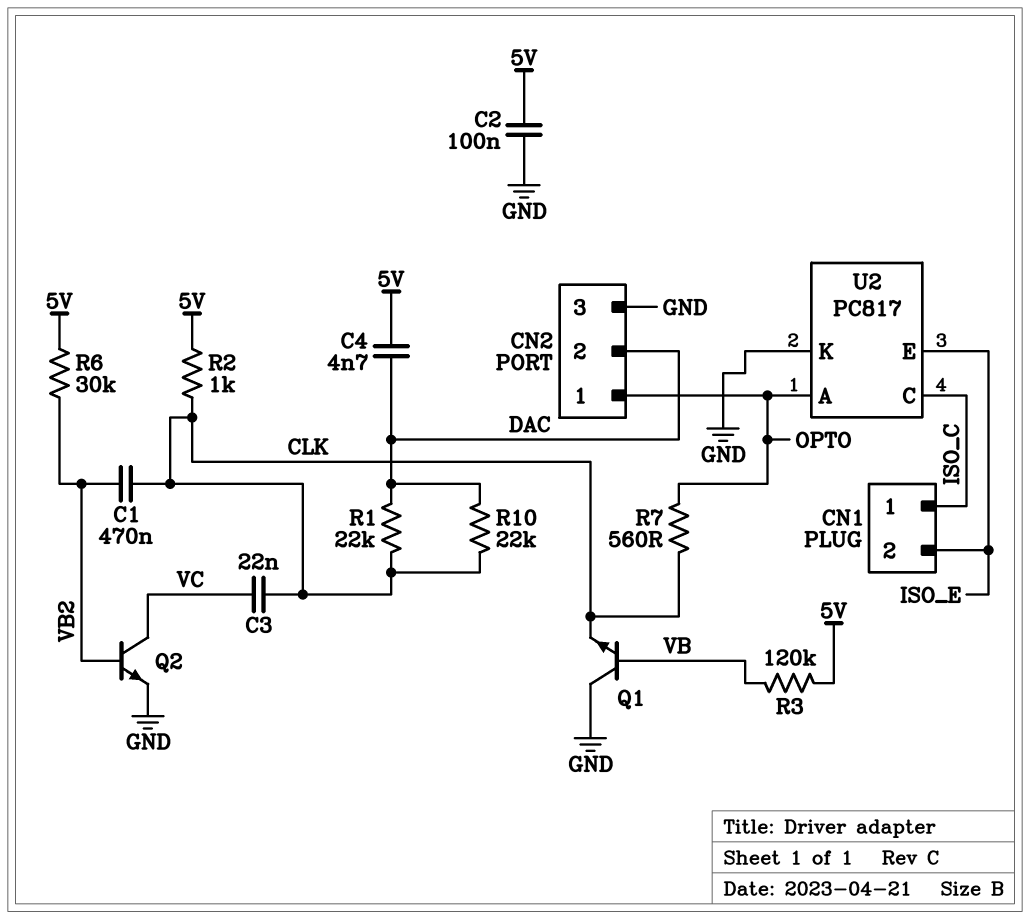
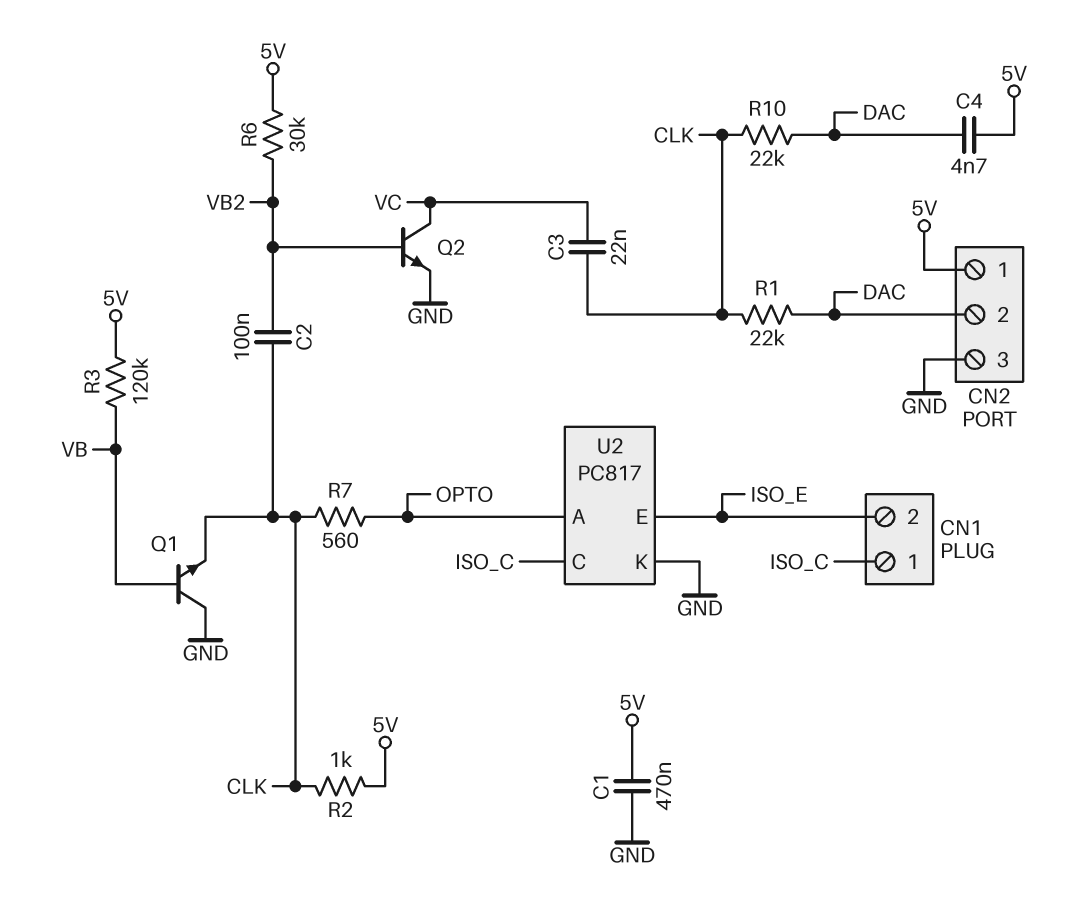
C1: 470nF (CLK, VB2) -> 470nF (5V, GND)
C2: 100nF (5V, GND) -> 100nF (CLK, VB2)
CN2 pin 1: OPTO -> 5V

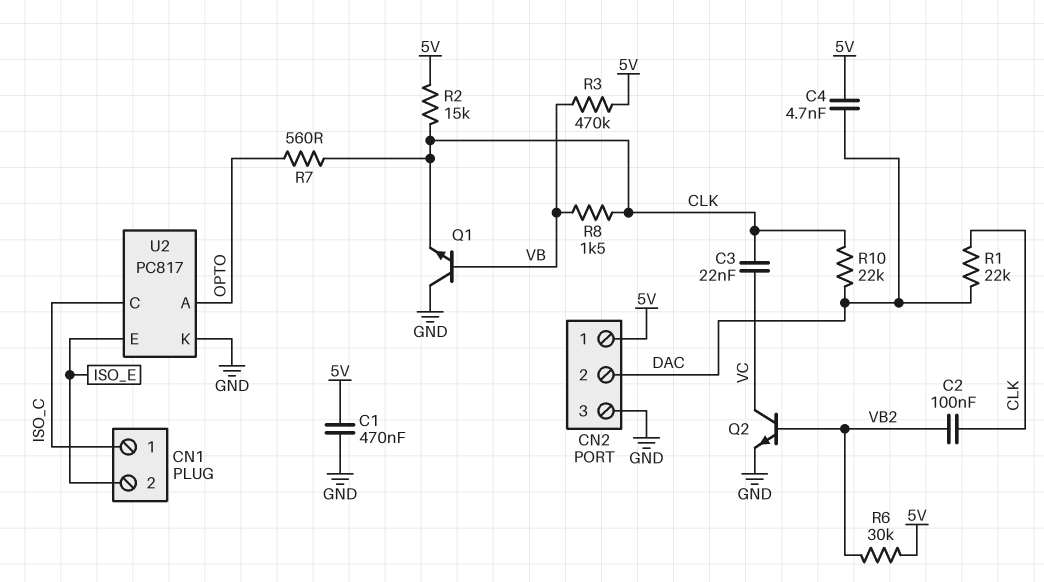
R2: 1k (5V, CLK) -> 15k (5V, CLK)
R3: 120k (5V, VB) -> 470k (5V, VB)
R8: none -> 1.5k (CLK, VB)

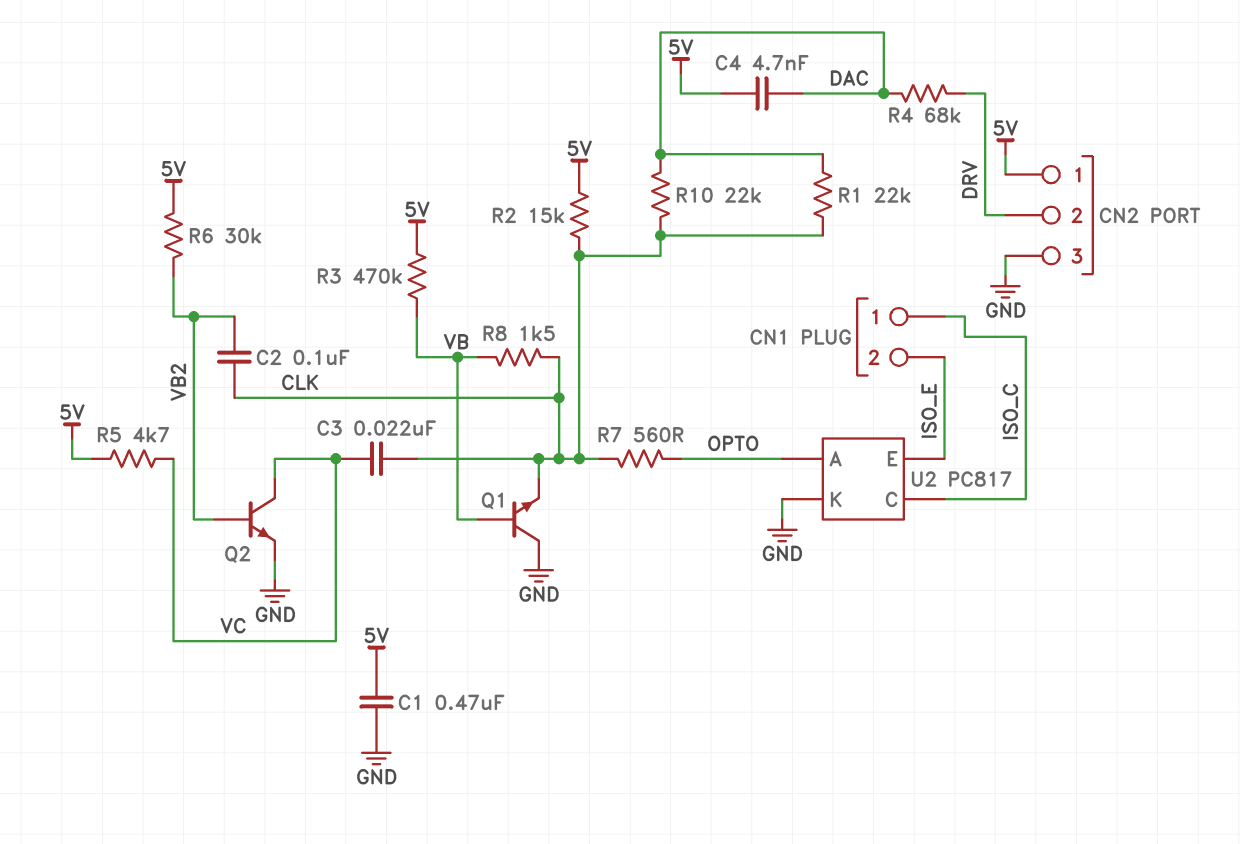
CN2 pin 2: DAC -> DRV
R4: none -> 68k (DAC, DRV)
R5: none -> 4.7k (5V, VC)

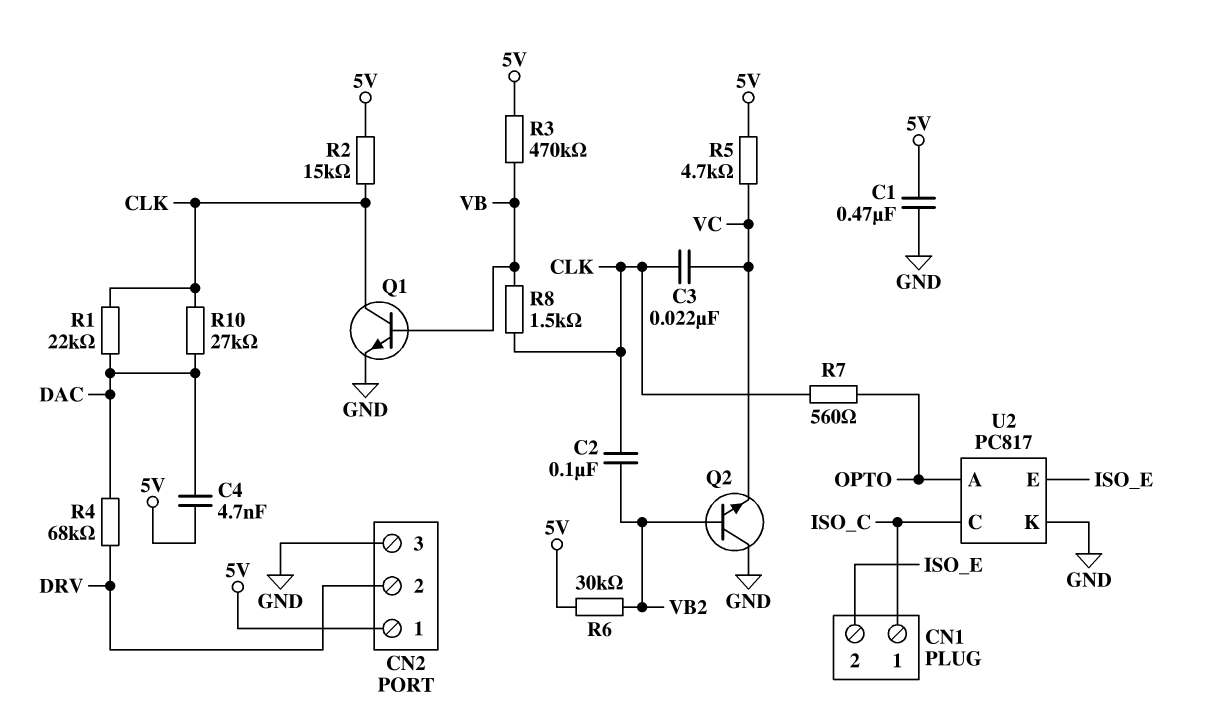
Q1: NPN (B VB, C GND, E CLK) -> NPN (B VB, C CLK, E GND)
Q2: NPN (B VB2, C VC, E GND) -> NPN (B VB2, C GND, E VC)
R10: 22k (CLK, DAC) -> 27k (CLK, DAC)

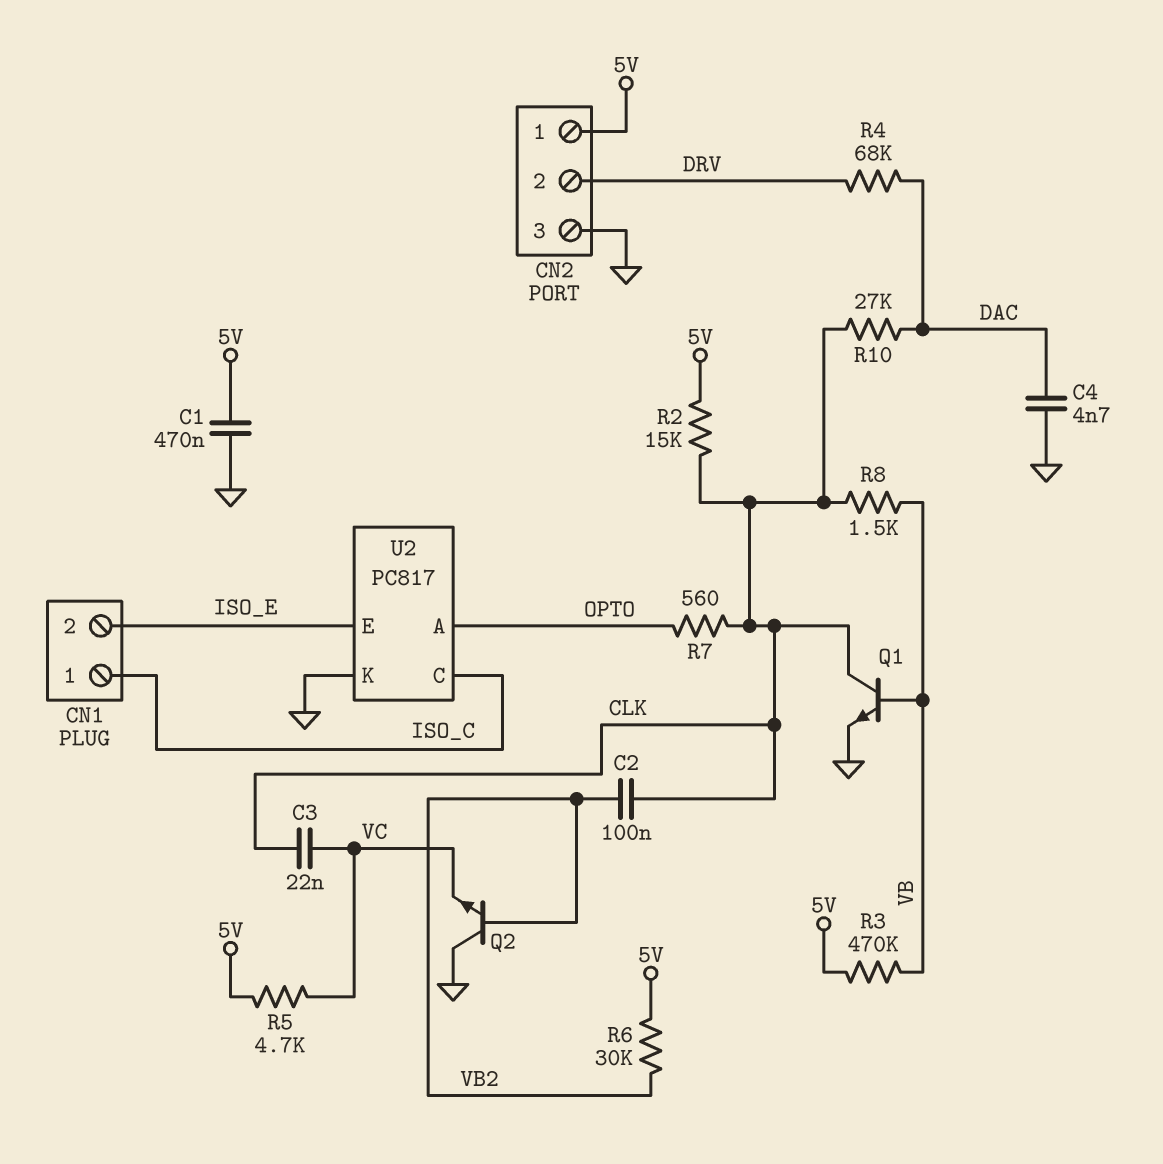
C4: 4.7nF (5V, DAC) -> 4.7nF (DAC, GND)
R1: 22k (CLK, DAC) -> none

